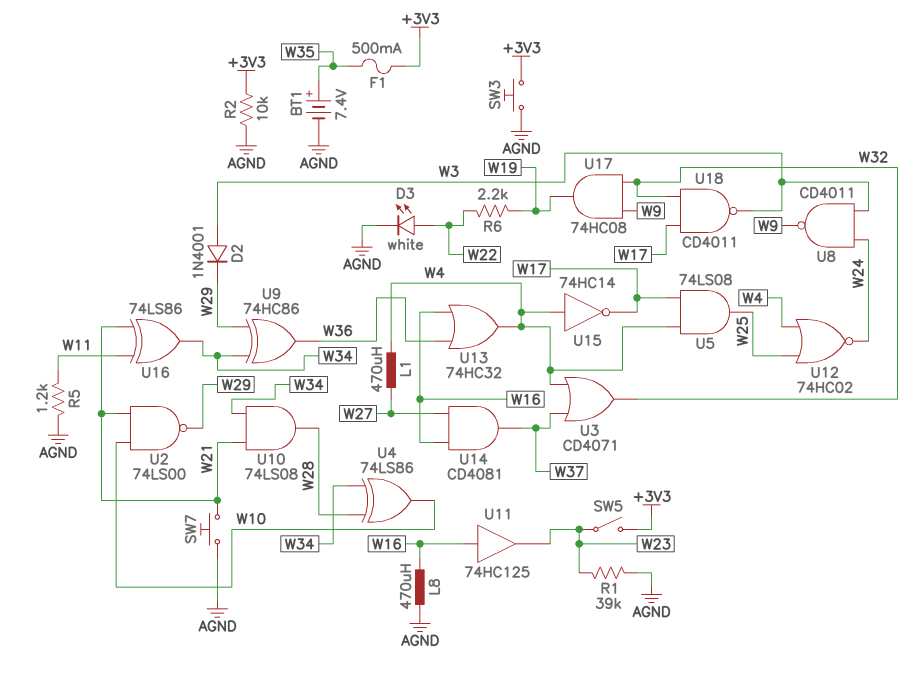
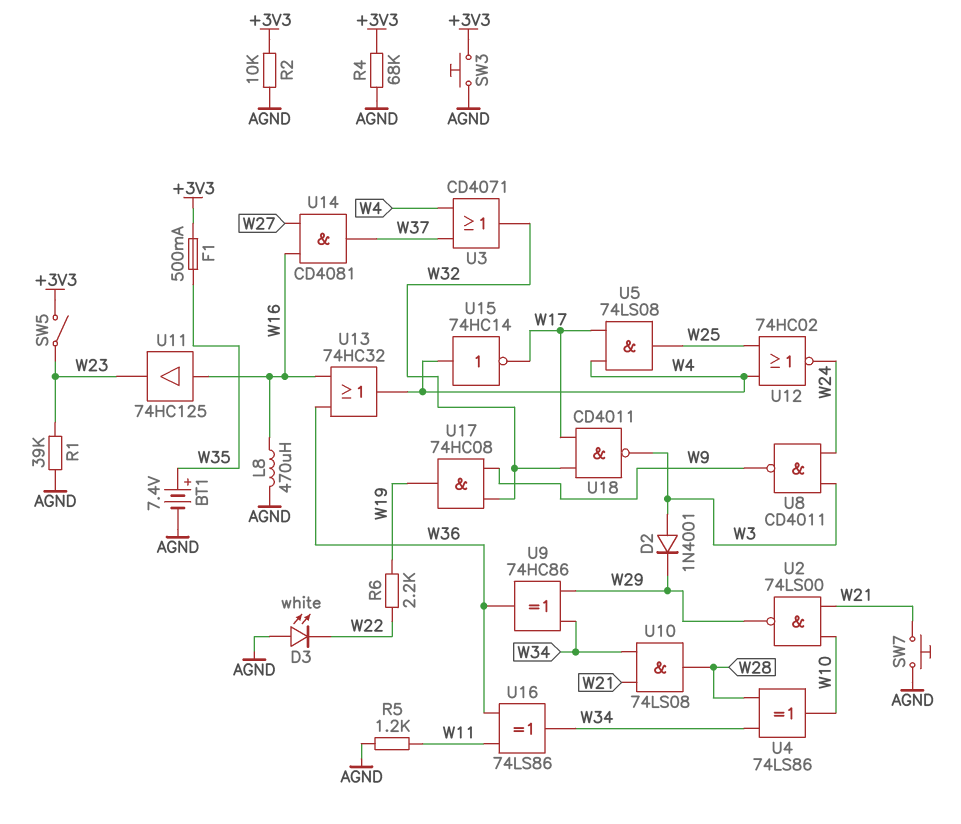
D3: LED white (A W22, K AGND) -> LED white (A AGND, K W22)
L1: 470uH (W4, W27) -> none
R4: none -> 68k (+3V3, AGND)
U16: XOR 74LS86 (in W11, in W21, out W34) -> XOR 74LS86 (in W11, in W36, out W34)

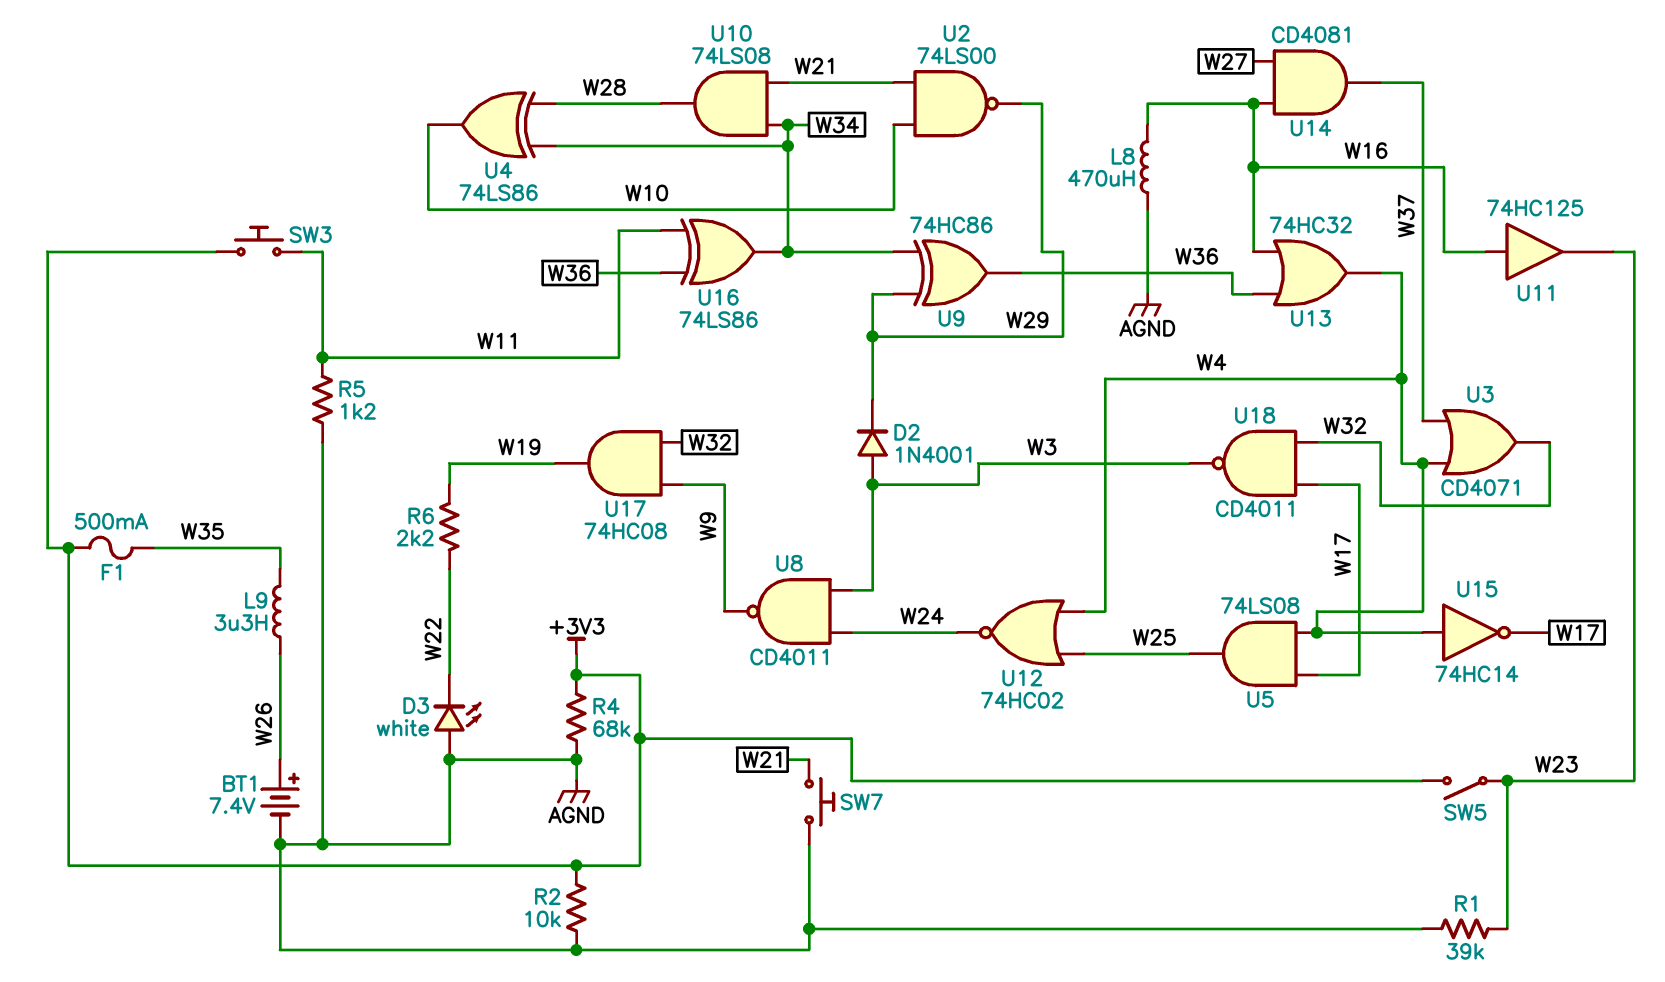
BT1: 7.4V (plus W35, minus AGND) -> 7.4V (plus W26, minus AGND)
L9: none -> 3.3uH (W26, W35)
SW3: button (+3V3, AGND) -> button (+3V3, W11)

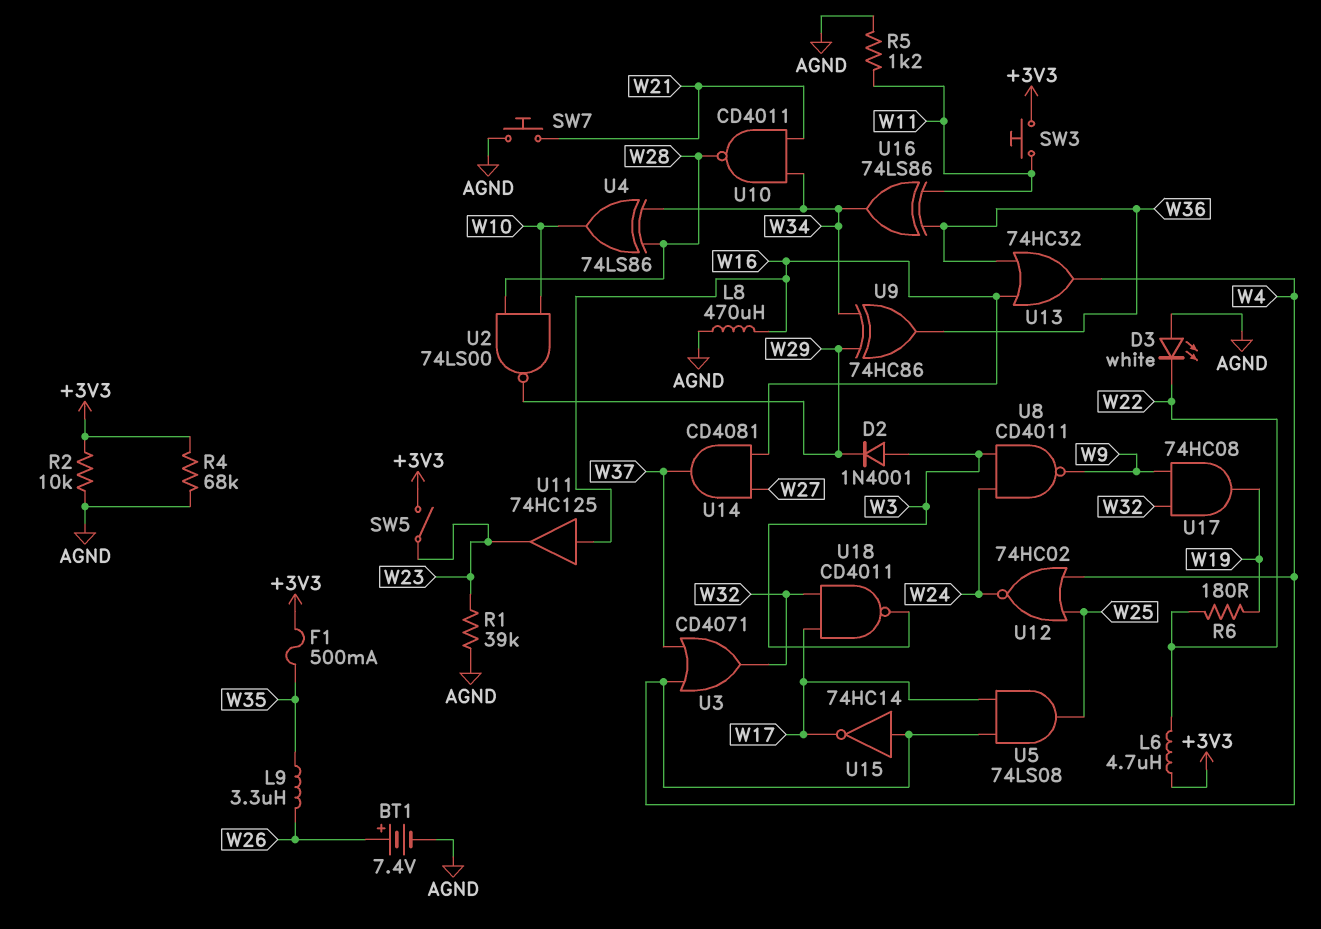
L6: none -> 4.7uH (+3V3, W22)
R6: 2.2k (W19, W22) -> 180 (W19, W22)
U2: NAND 74LS00 (in W10, in W21, out W29) -> NAND 74LS00 (in W10, in W28, out W29)
U10: AND 74LS08 (in W21, in W34, out W28) -> NAND CD4011 (in W21, in W34, out W28)

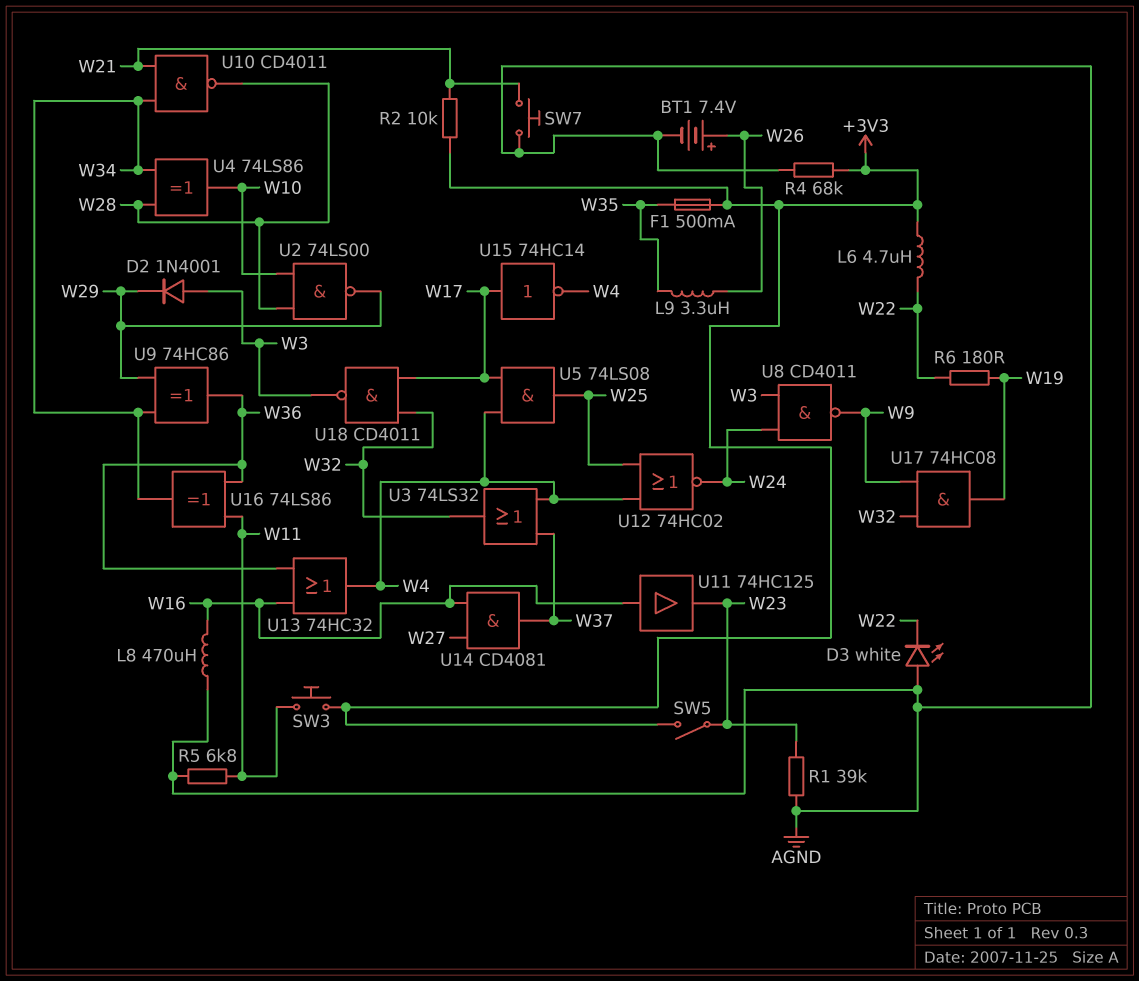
R2: 10k (+3V3, AGND) -> 10k (+3V3, W21)
R5: 1.2k (AGND, W11) -> 6.8k (AGND, W11)
U3: OR CD4071 (in W4, in W37, out W32) -> OR 74LS32 (in W4, in W37, out W32)
U15: NOT 74HC14 (in W4, out W17) -> NOT 74HC14 (in W17, out W4)

